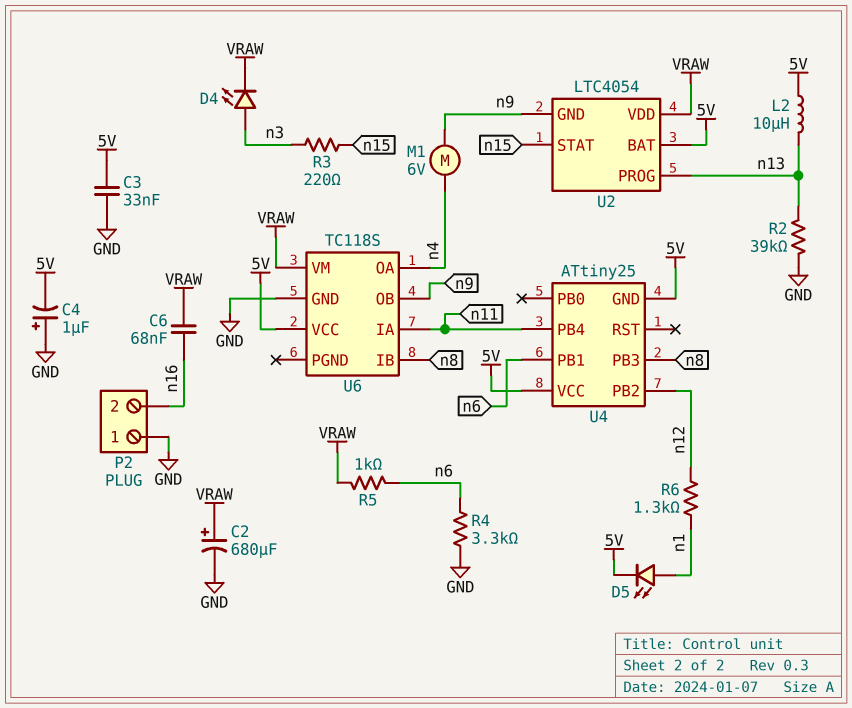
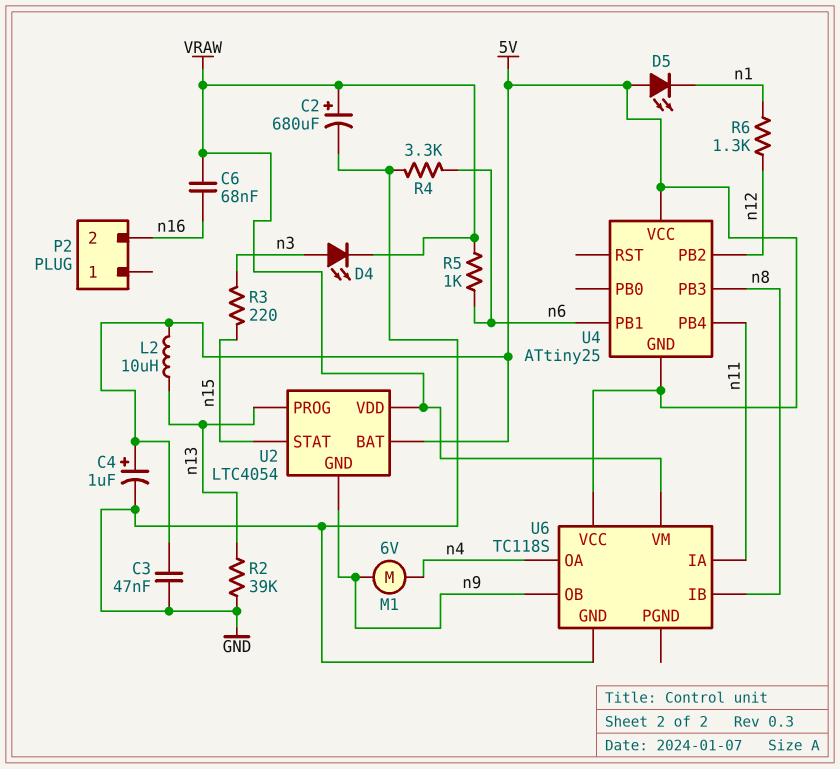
C3: 33nF (5V, GND) -> 47nF (5V, GND)
C4: 1uF (plus GND, minus 5V) -> 1uF (plus 5V, minus GND)
D5: LED (A n1, K 5V) -> LED (A 5V, K n1)
P2 pin 1: GND -> none

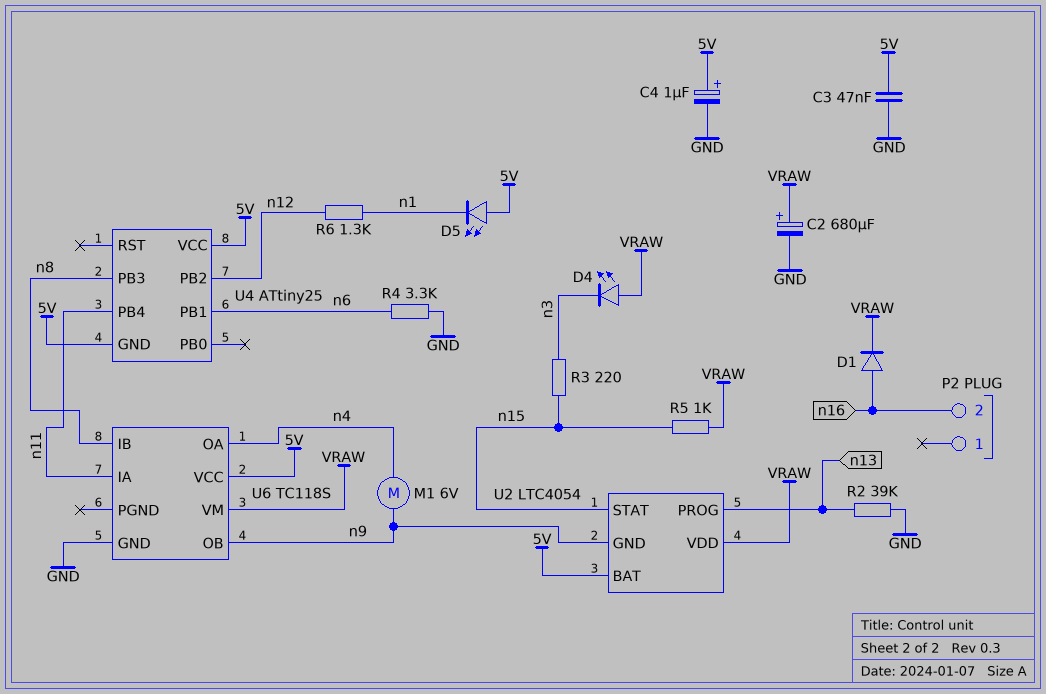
C6: 68nF (VRAW, n16) -> none
D1: none -> diode (A n16, K VRAW)
D4: LED (A n3, K VRAW) -> LED (A VRAW, K n3)
L2: 10uH (5V, n13) -> none
R5: 1k (VRAW, n6) -> 1k (VRAW, n15)

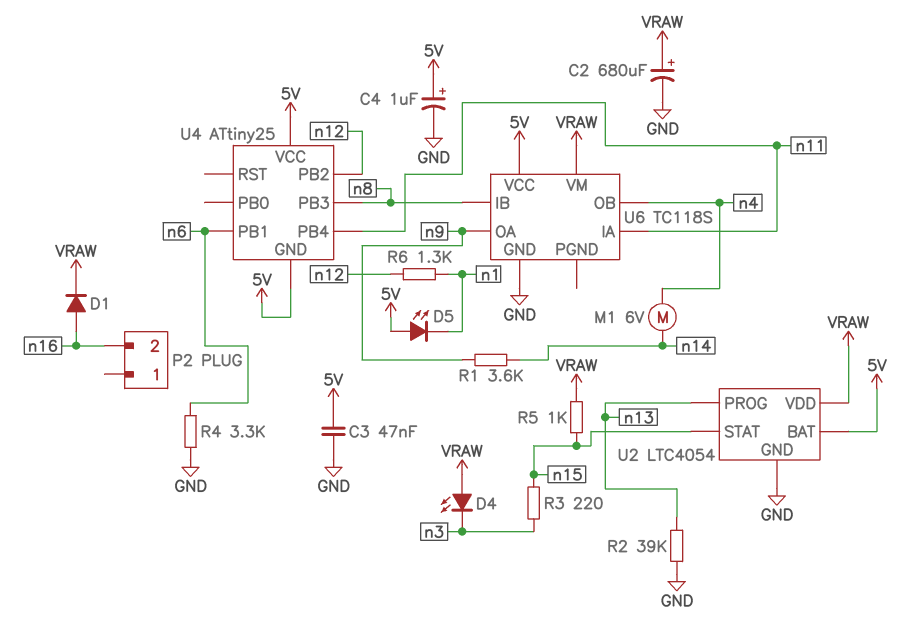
M1: motor 6V (n4, n9) -> motor 6V (n4, n14)
R1: none -> 3.6k (n9, n14)
U2 pin GND: n9 -> GND
U6 pin OA: n4 -> n9
U6 pin OB: n9 -> n4

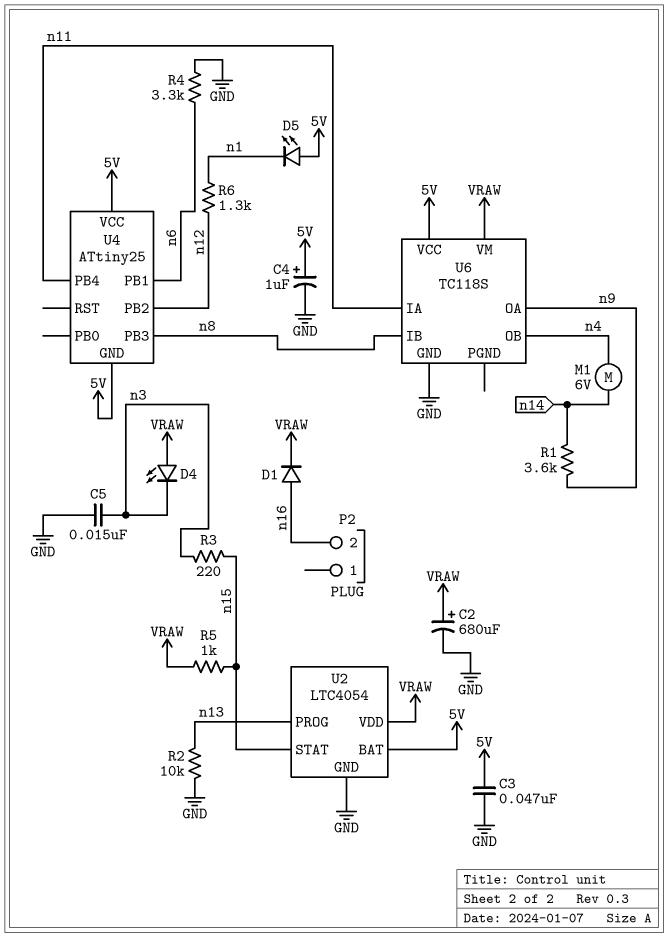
C5: none -> 15nF (GND, n3)
R2: 39k (GND, n13) -> 10k (GND, n13)

